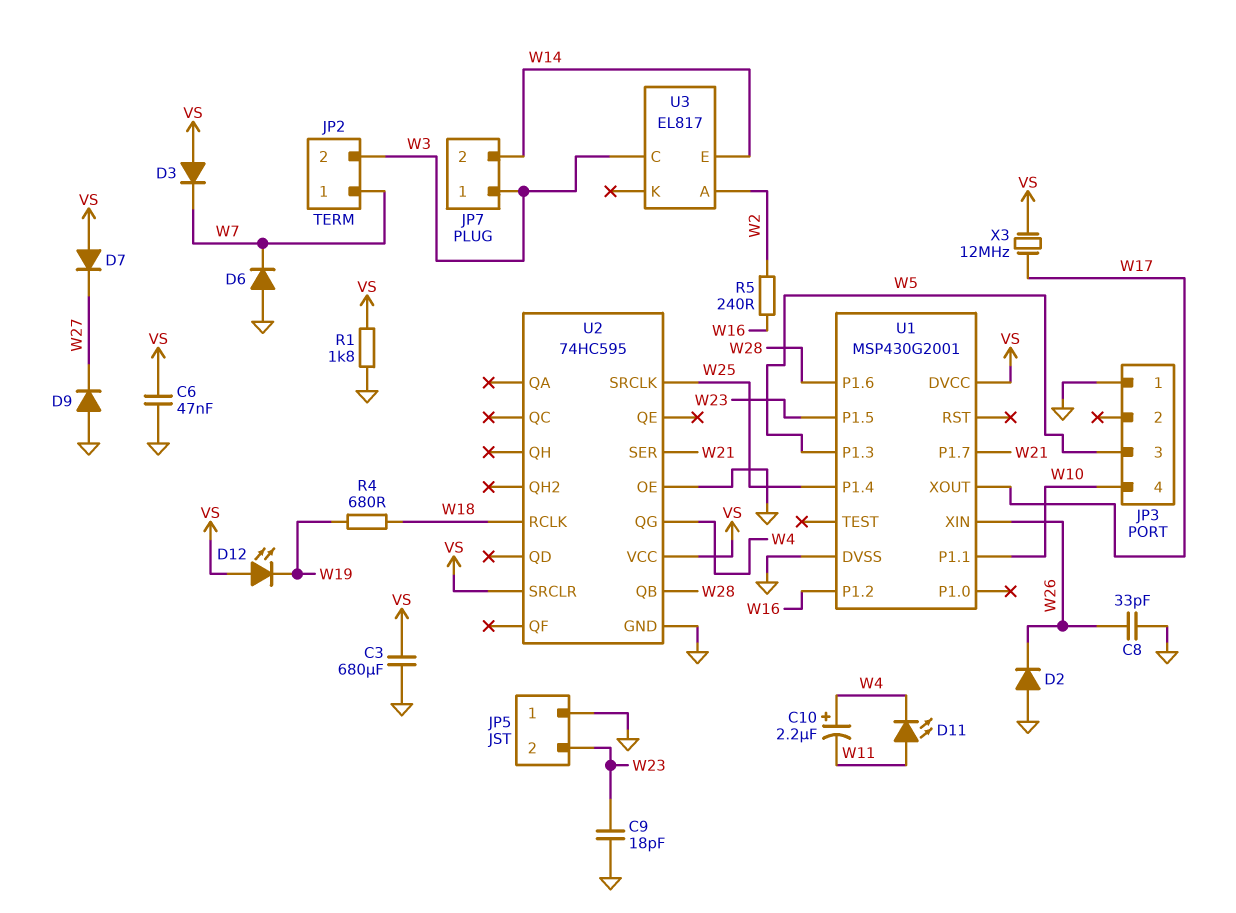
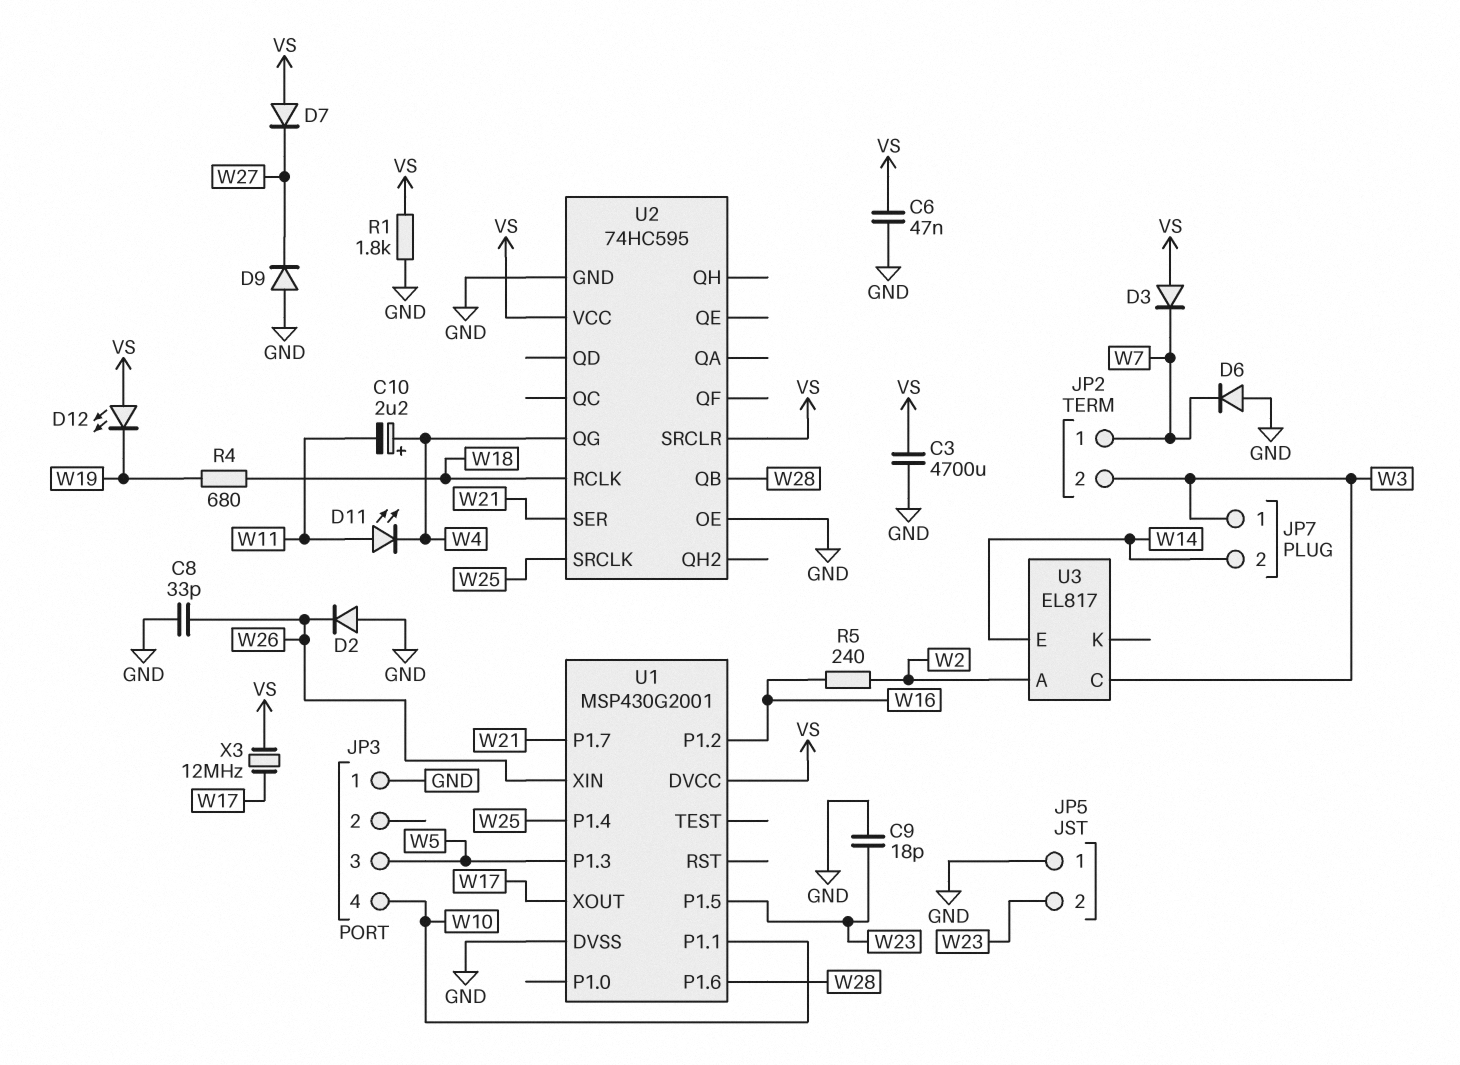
C3: 680uF (GND, VS) -> 4700uF (GND, VS)

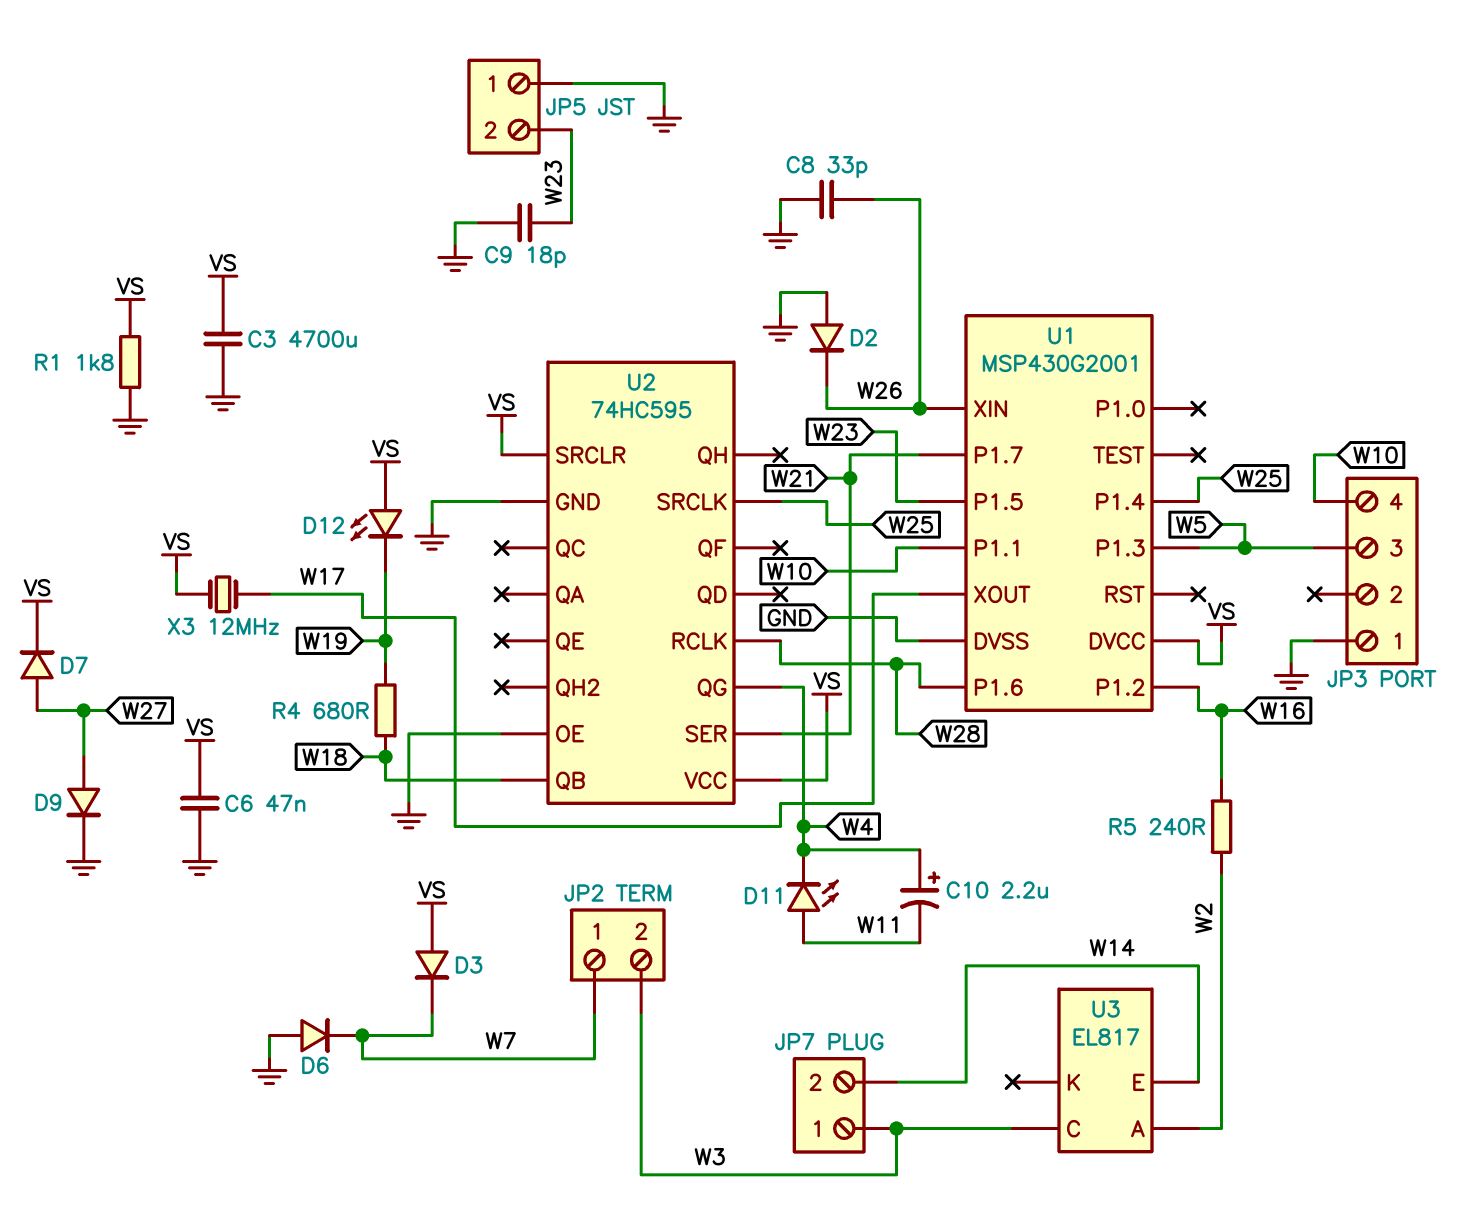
D7: diode (A VS, K W27) -> diode (A W27, K VS)
D9: diode (A GND, K W27) -> diode (A W27, K GND)
U2 pin QB: W28 -> W18
U2 pin RCLK: W18 -> W28

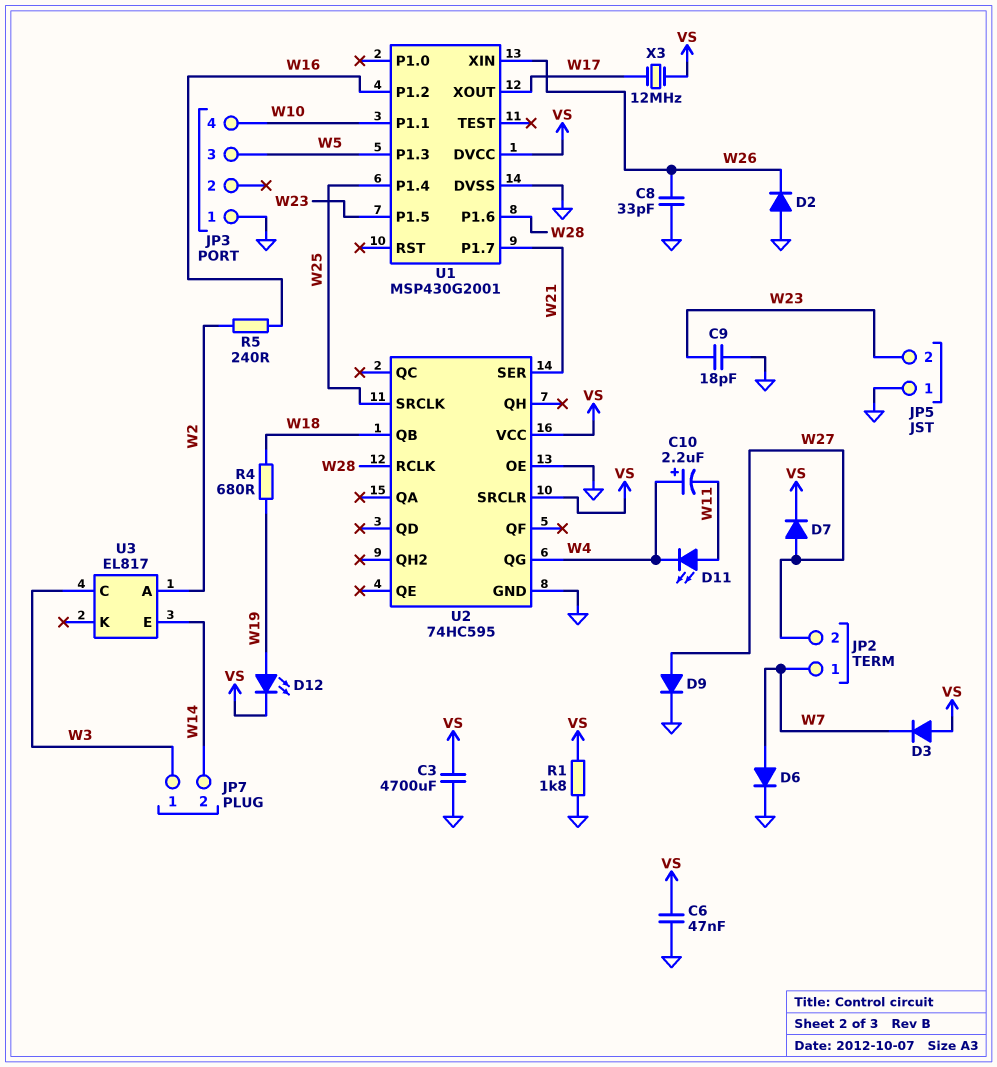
D6: diode (A GND, K W7) -> diode (A W7, K GND)
D12: LED (A VS, K W19) -> LED (A W19, K VS)
JP2 pin 2: W3 -> W27

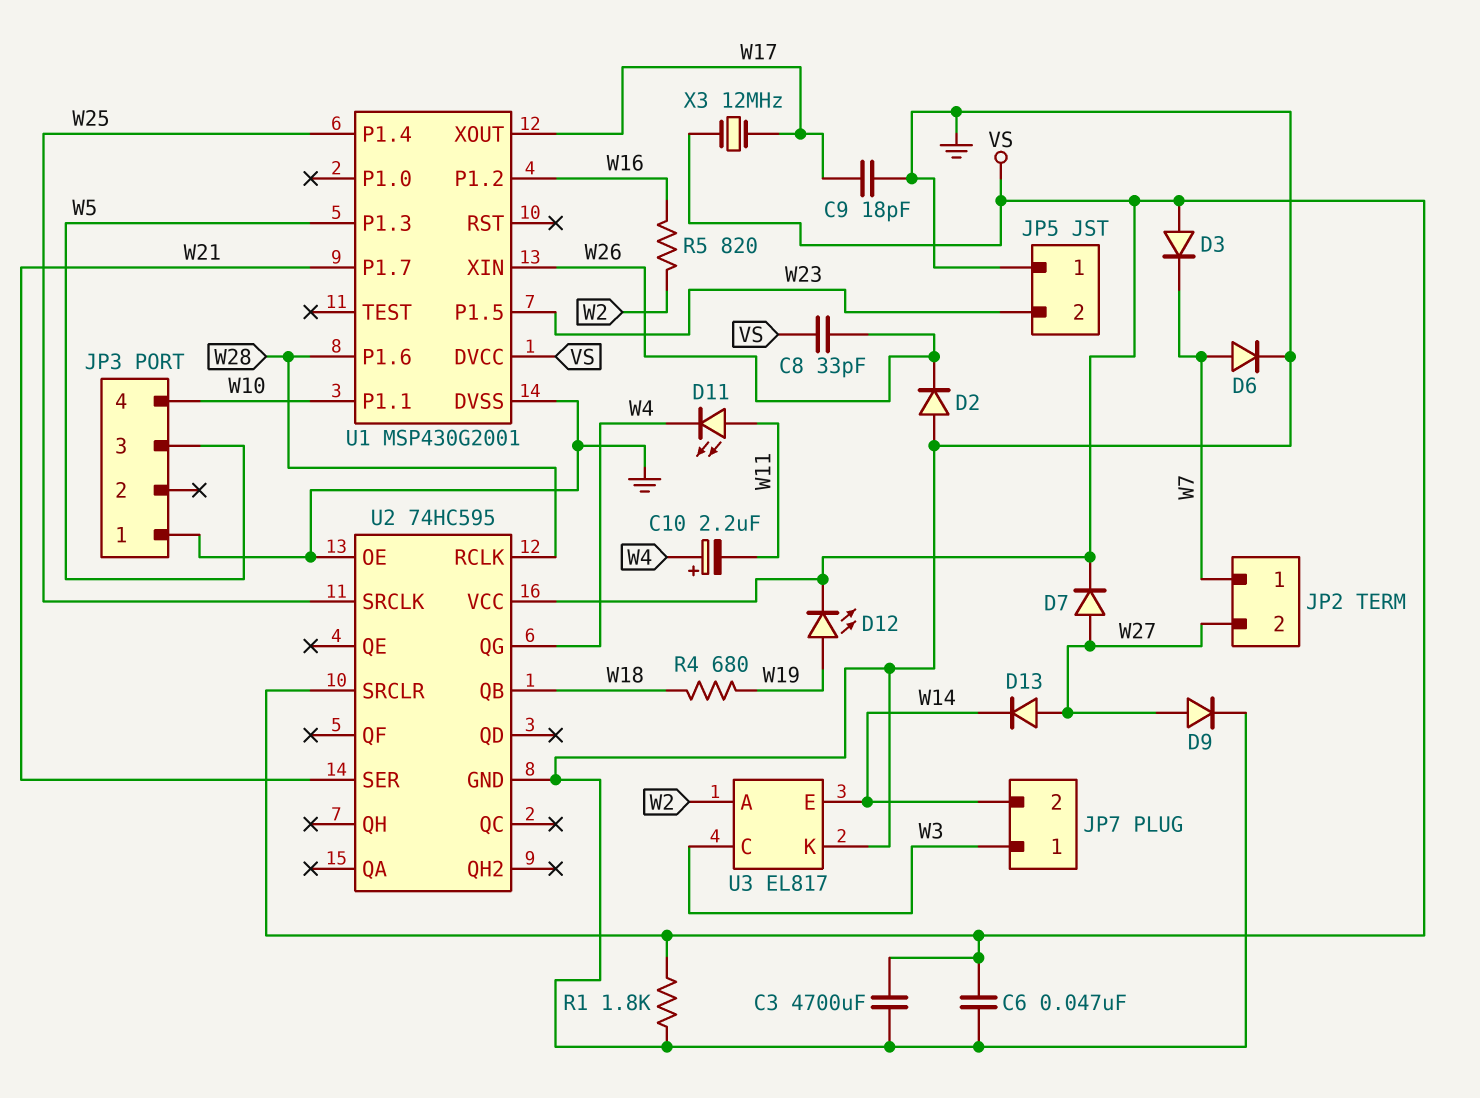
C8: 33pF (GND, W26) -> 33pF (VS, W26)
C9: 18pF (GND, W23) -> 18pF (GND, W17)
D13: none -> diode (A W27, K W14)
R5: 240 (W2, W16) -> 820 (W2, W16)
U3 pin K: none -> GND

